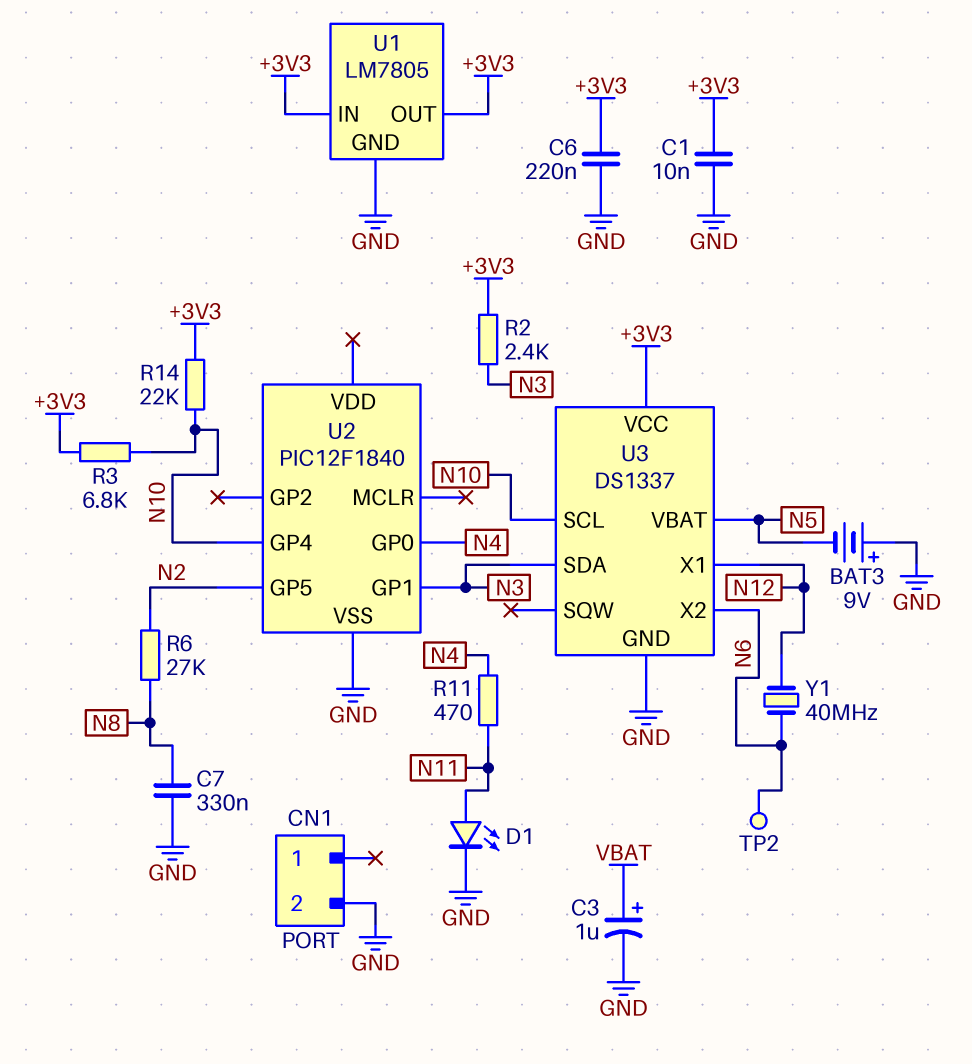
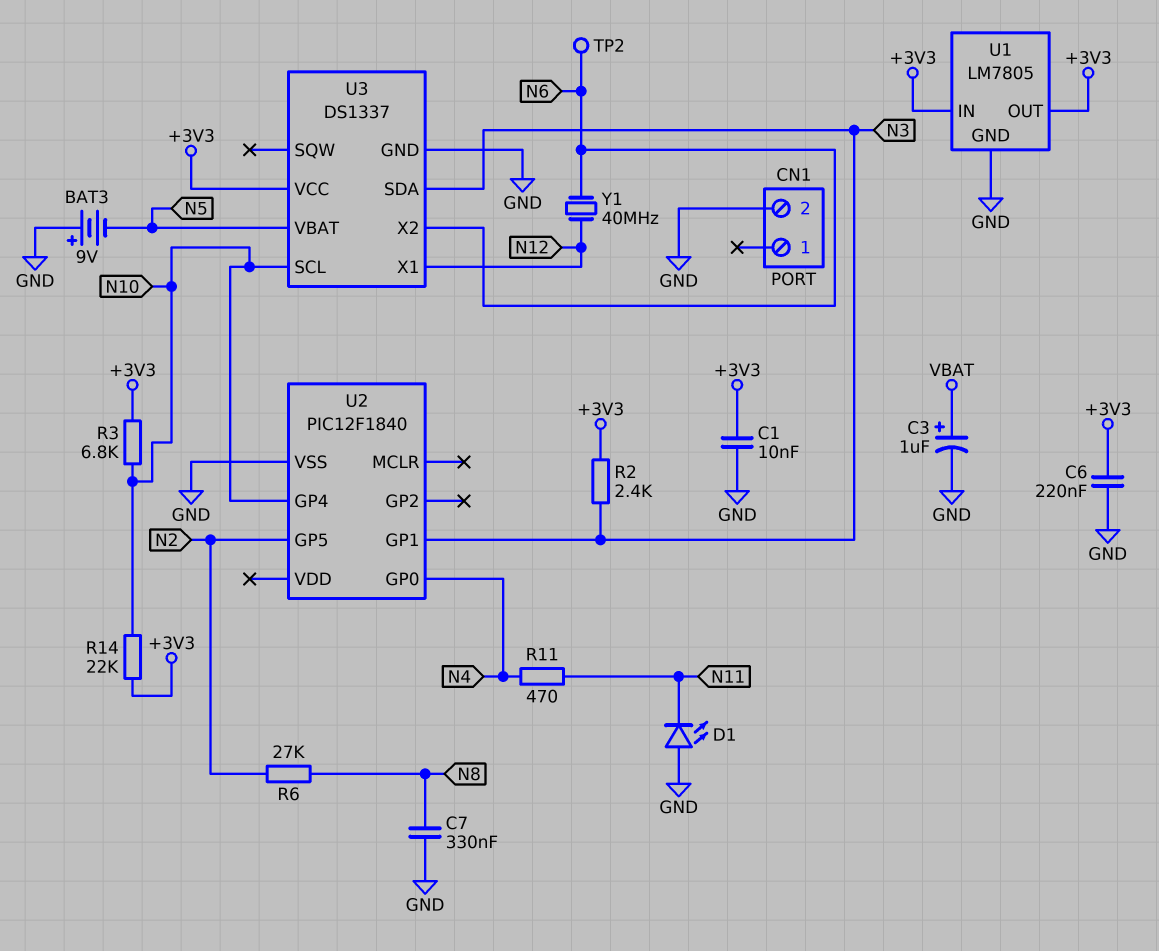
D1: LED (A N11, K GND) -> LED (A GND, K N11)

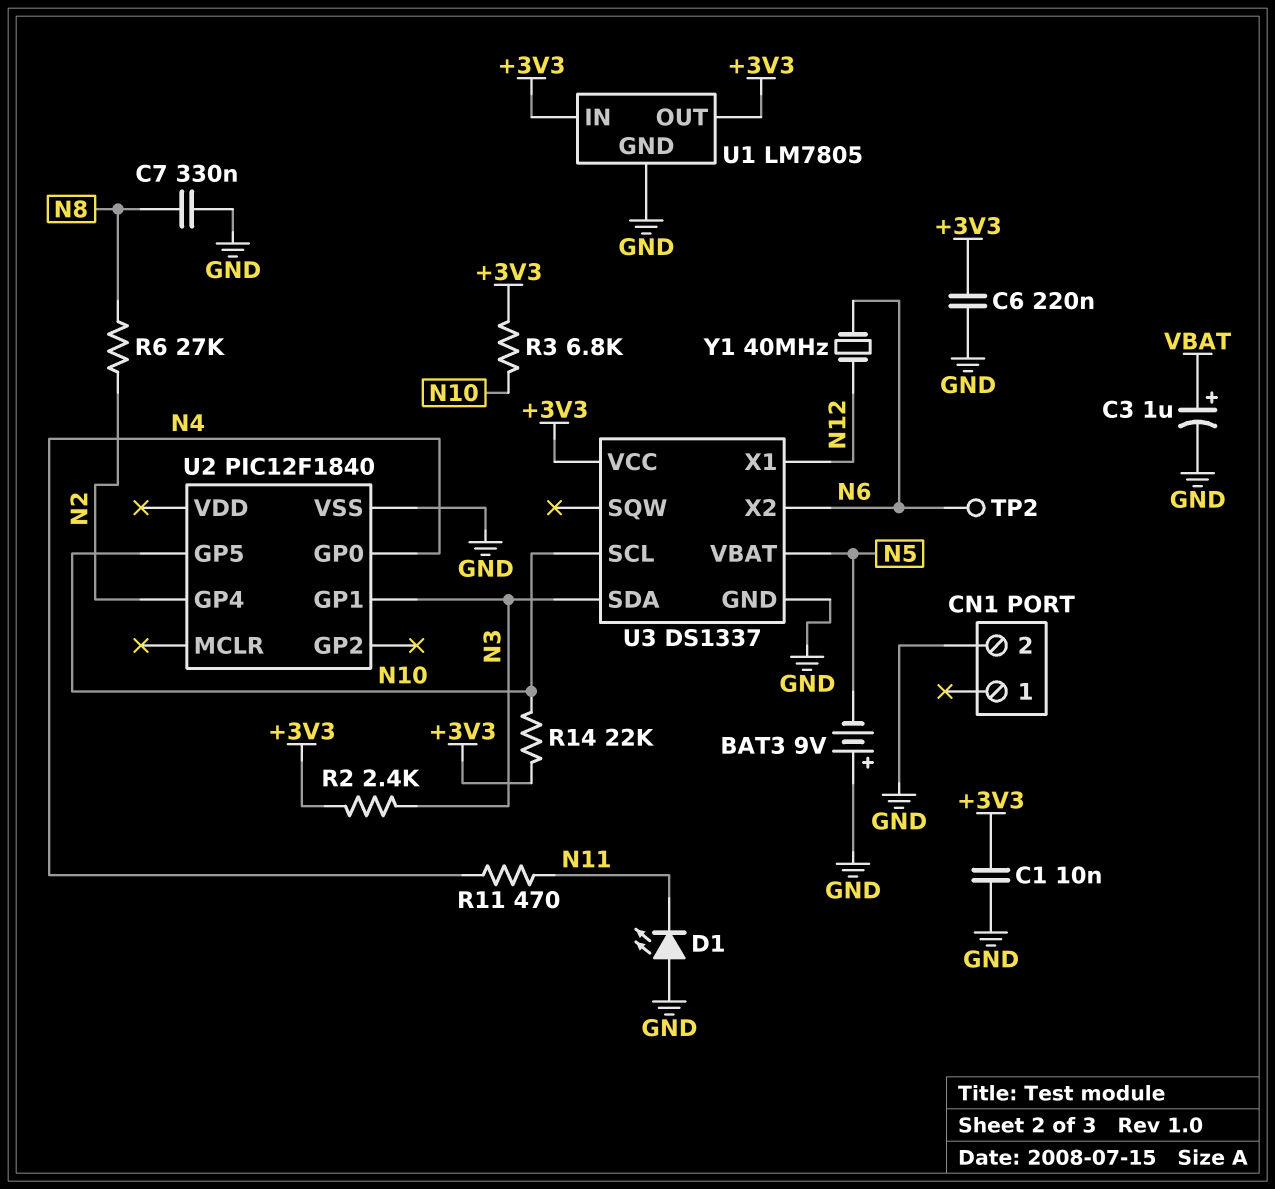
U2 pin GP4: N10 -> N2
U2 pin GP5: N2 -> N10

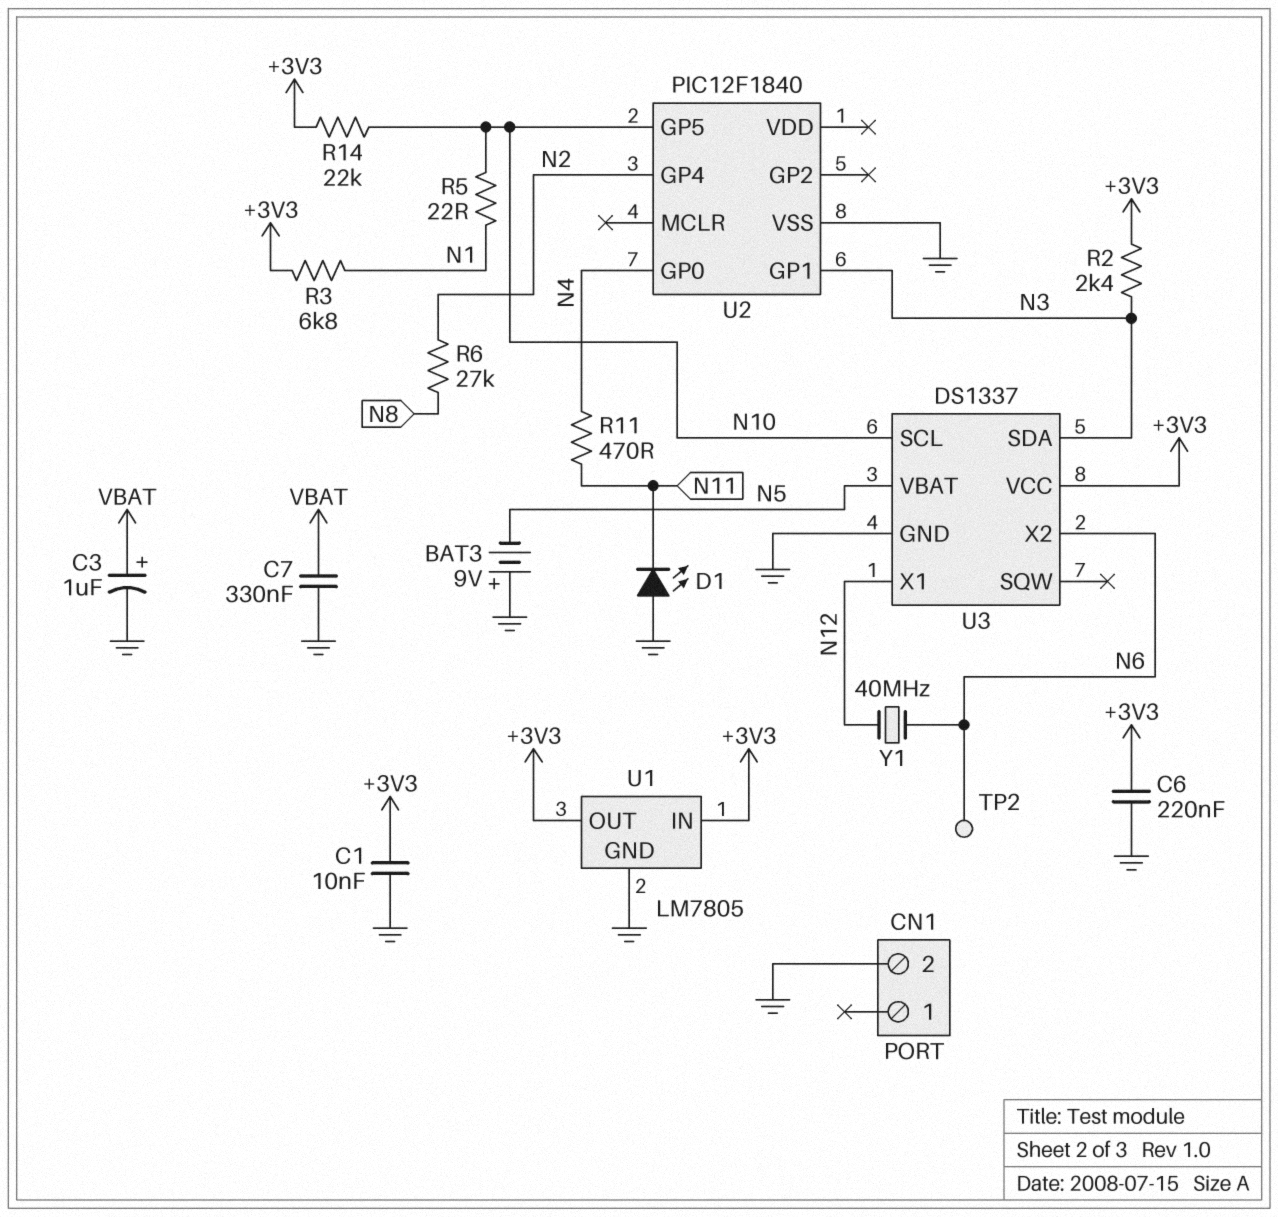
C7: 330nF (GND, N8) -> 330nF (GND, VBAT)
R3: 6.8k (+3V3, N10) -> 6.8k (+3V3, N1)
R5: none -> 22 (N1, N10)

